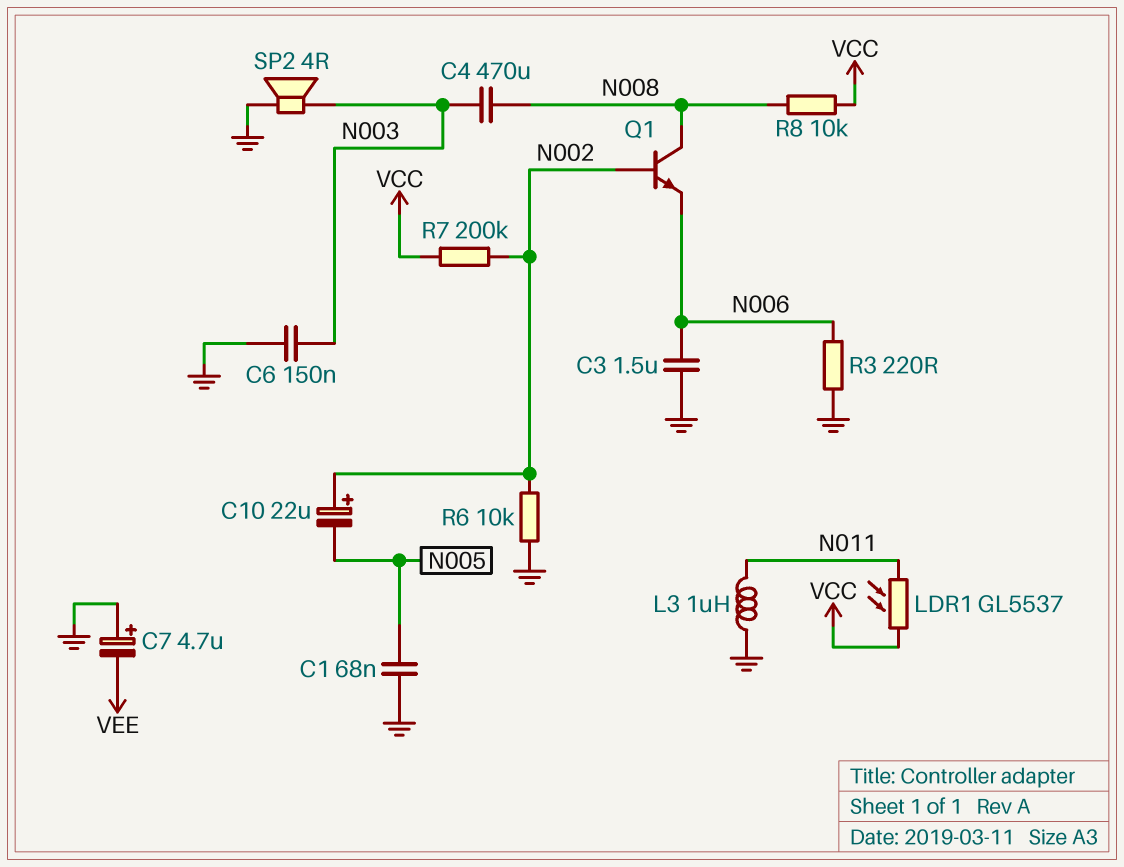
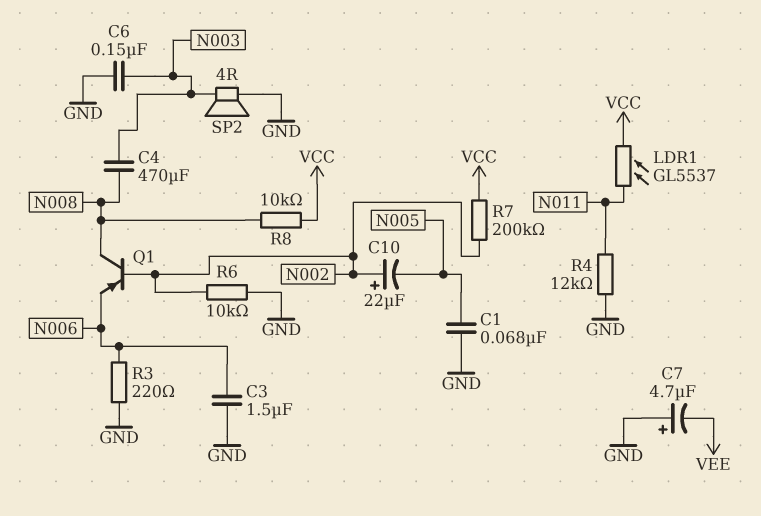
L3: 1uH (GND, N011) -> none
Q1: NPN (B N002, C N008, E N006) -> PNP (B N002, C N008, E N006)
R4: none -> 12k (GND, N011)

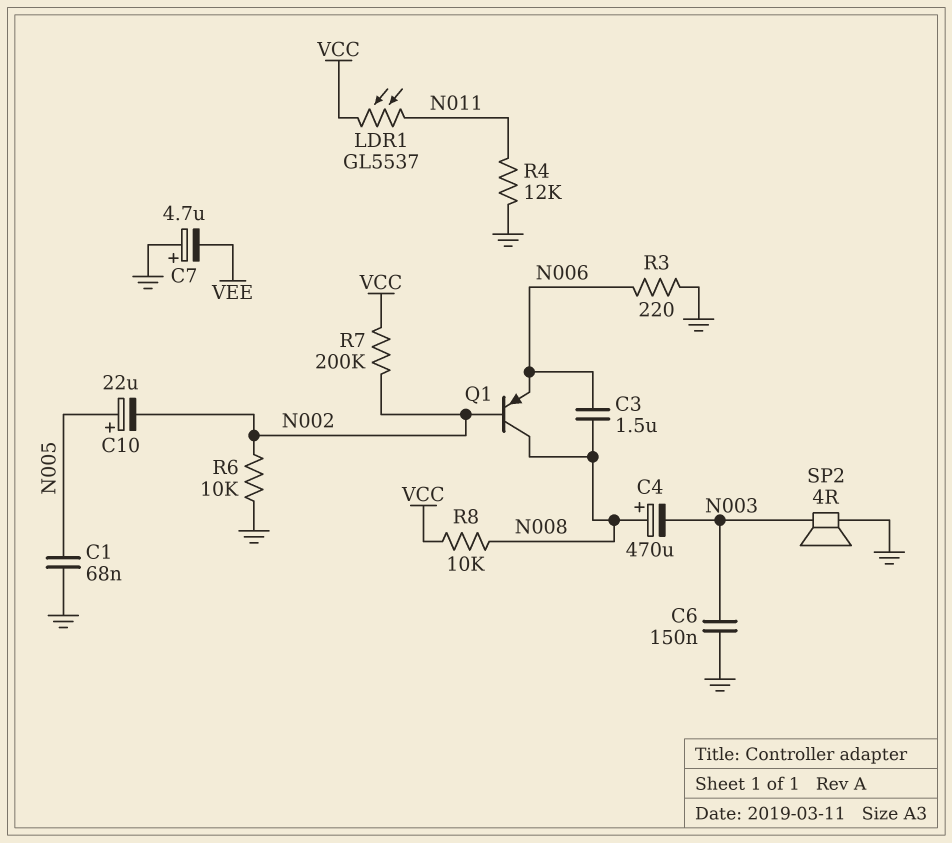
C3: 1.5uF (GND, N006) -> 1.5uF (N006, N008)
C4: 470uF (N003, N008) -> 470uF (plus N008, minus N003)
C10: 22uF (plus N002, minus N005) -> 22uF (plus N005, minus N002)

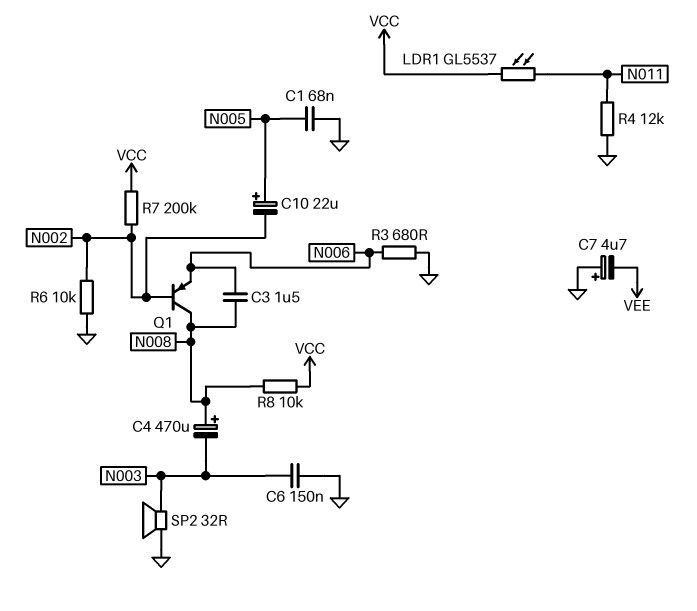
R3: 220 (GND, N006) -> 680 (GND, N006)
SP2: speaker 4R (GND, N003) -> speaker 32R (GND, N003)

